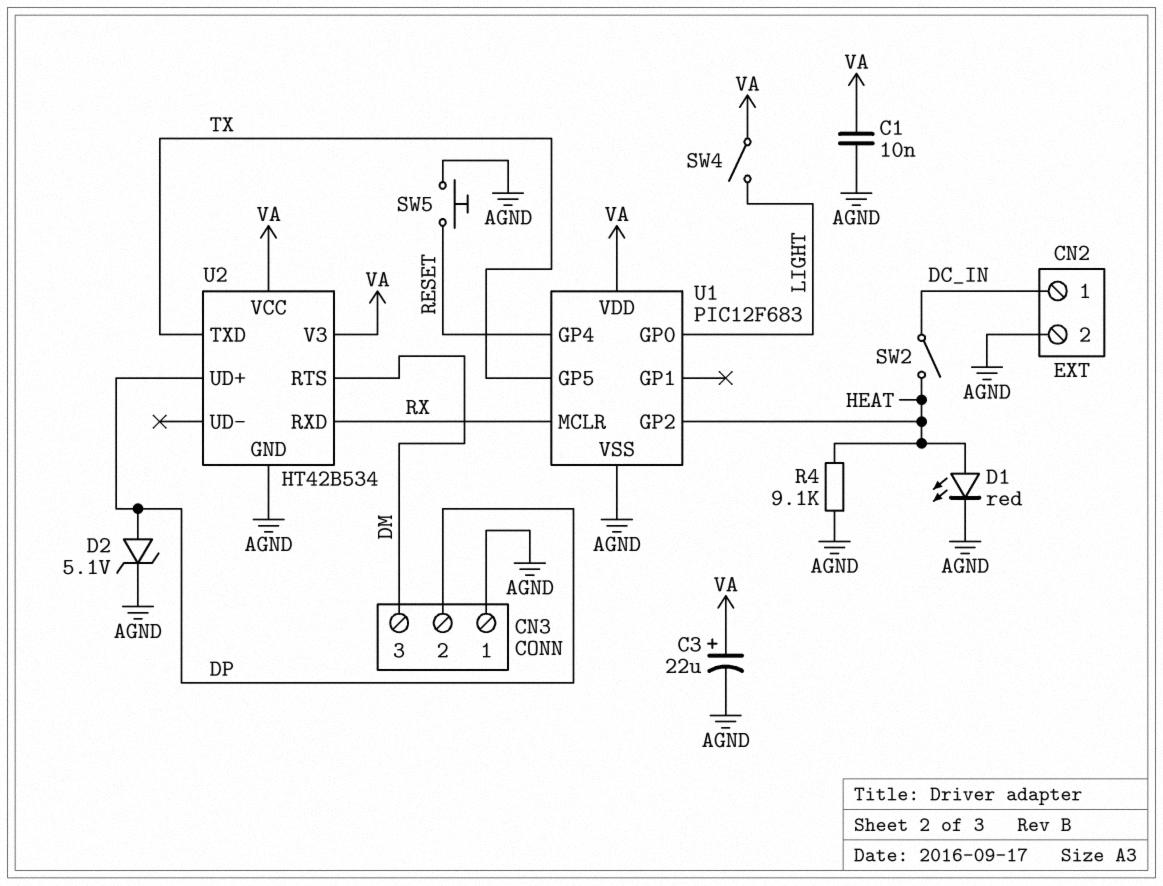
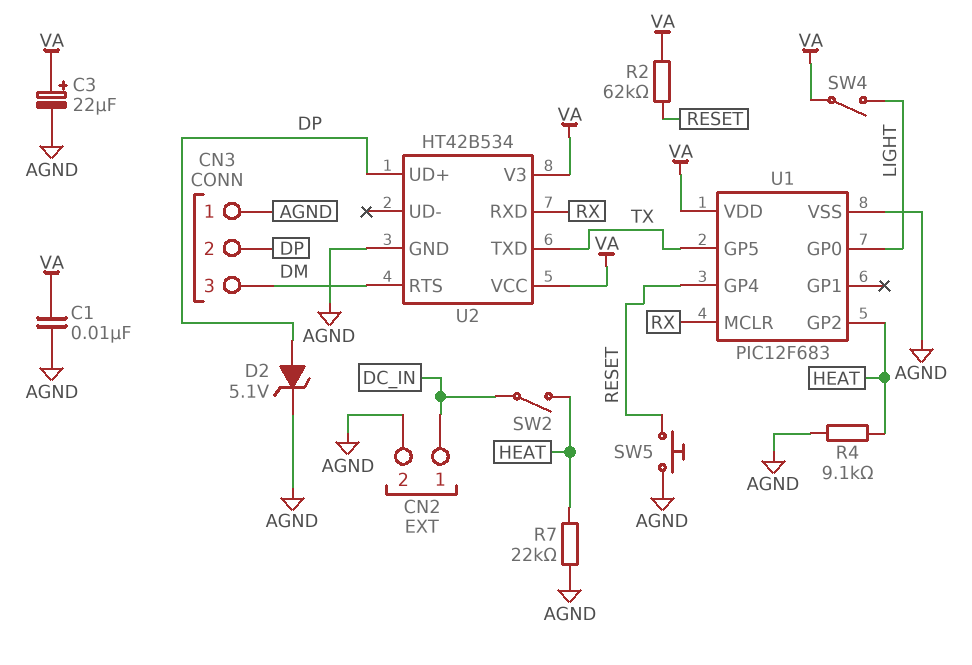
D1: LED red (A HEAT, K AGND) -> none
R2: none -> 62k (RESET, VA)
R7: none -> 22k (AGND, HEAT)

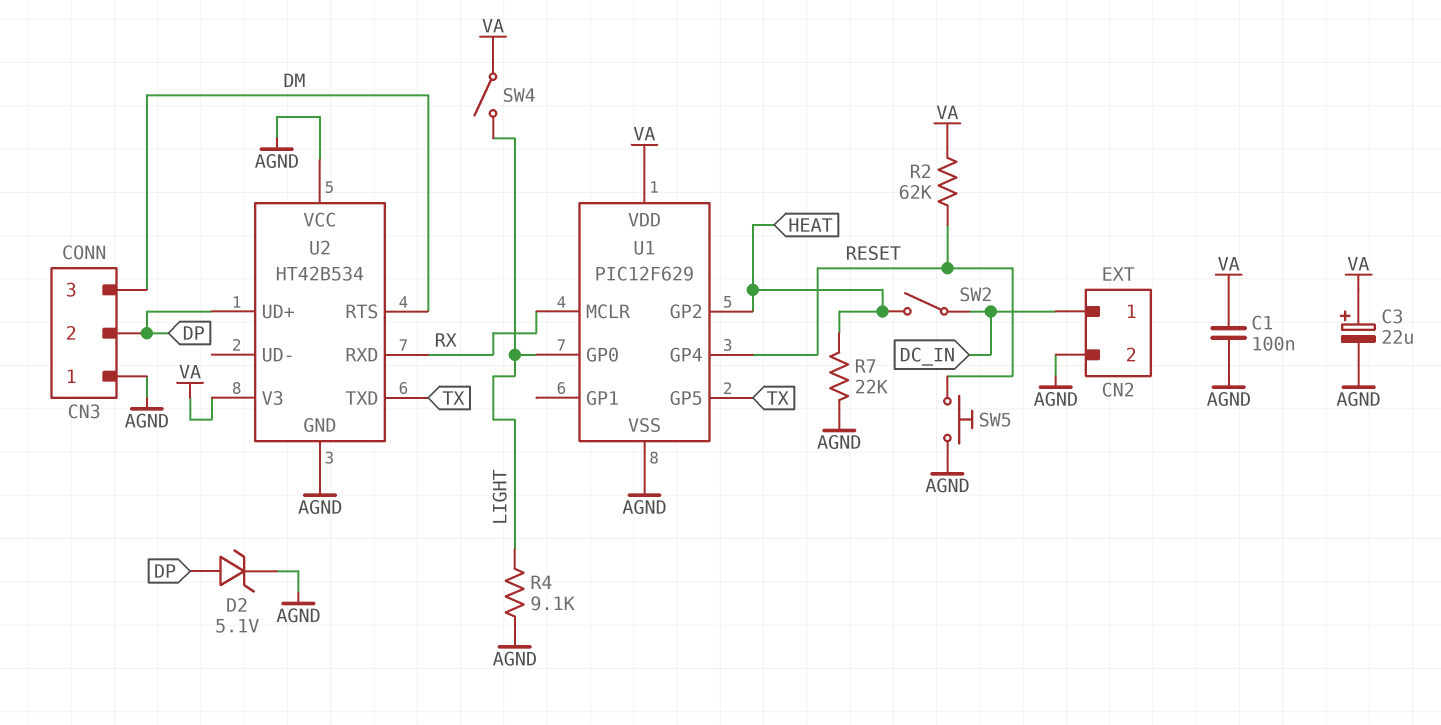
C1: 10nF (AGND, VA) -> 100nF (AGND, VA)
R4: 9.1k (AGND, HEAT) -> 9.1k (AGND, LIGHT)
U1: PIC12F683 -> PIC12F629
U2 pin VCC: VA -> AGND

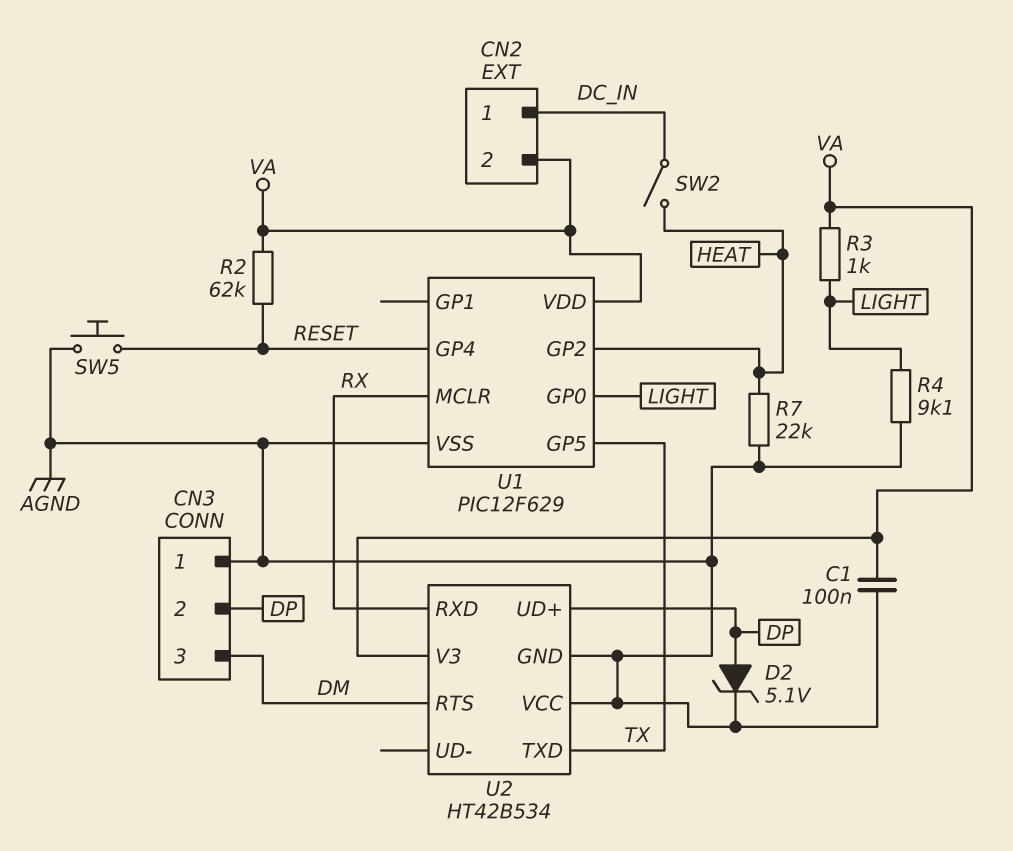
C3: 22uF (plus VA, minus AGND) -> none
CN2 pin 2: AGND -> VA
R3: none -> 1k (LIGHT, VA)
SW4: switch (LIGHT, VA) -> none

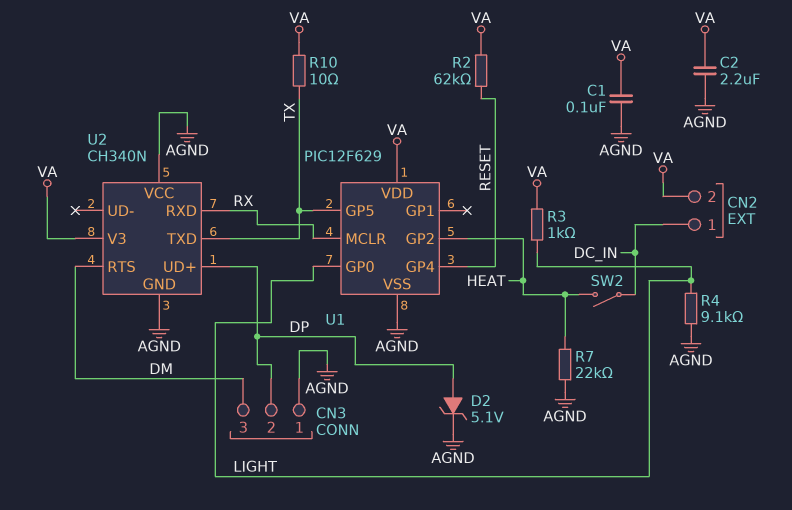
C2: none -> 2.2uF (AGND, VA)
R10: none -> 10 (TX, VA)
SW5: button (AGND, RESET) -> none
U2: HT42B534 -> CH340N

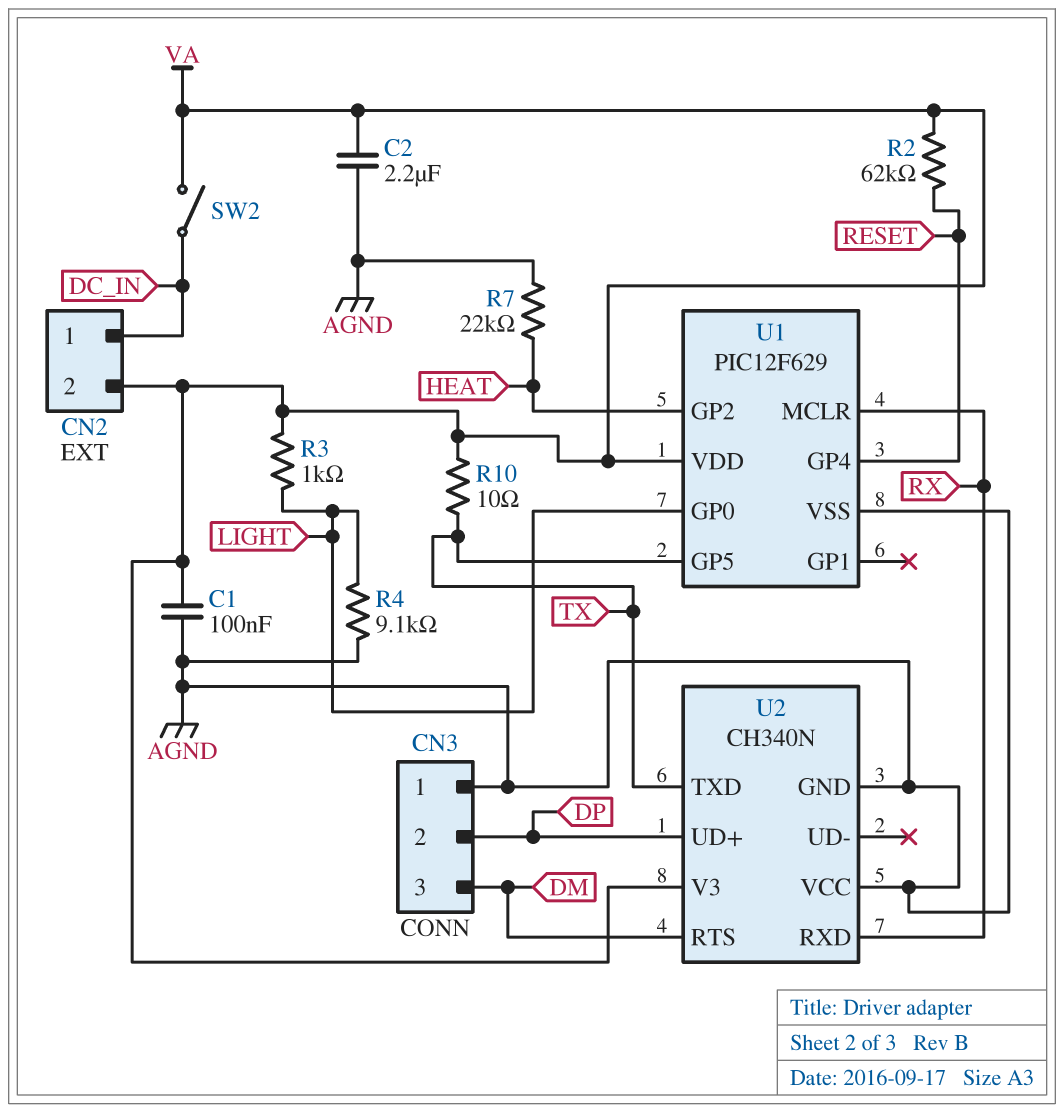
D2: zener 5.1V (A DP, K AGND) -> none
SW2: switch (DC_IN, HEAT) -> switch (DC_IN, VA)

